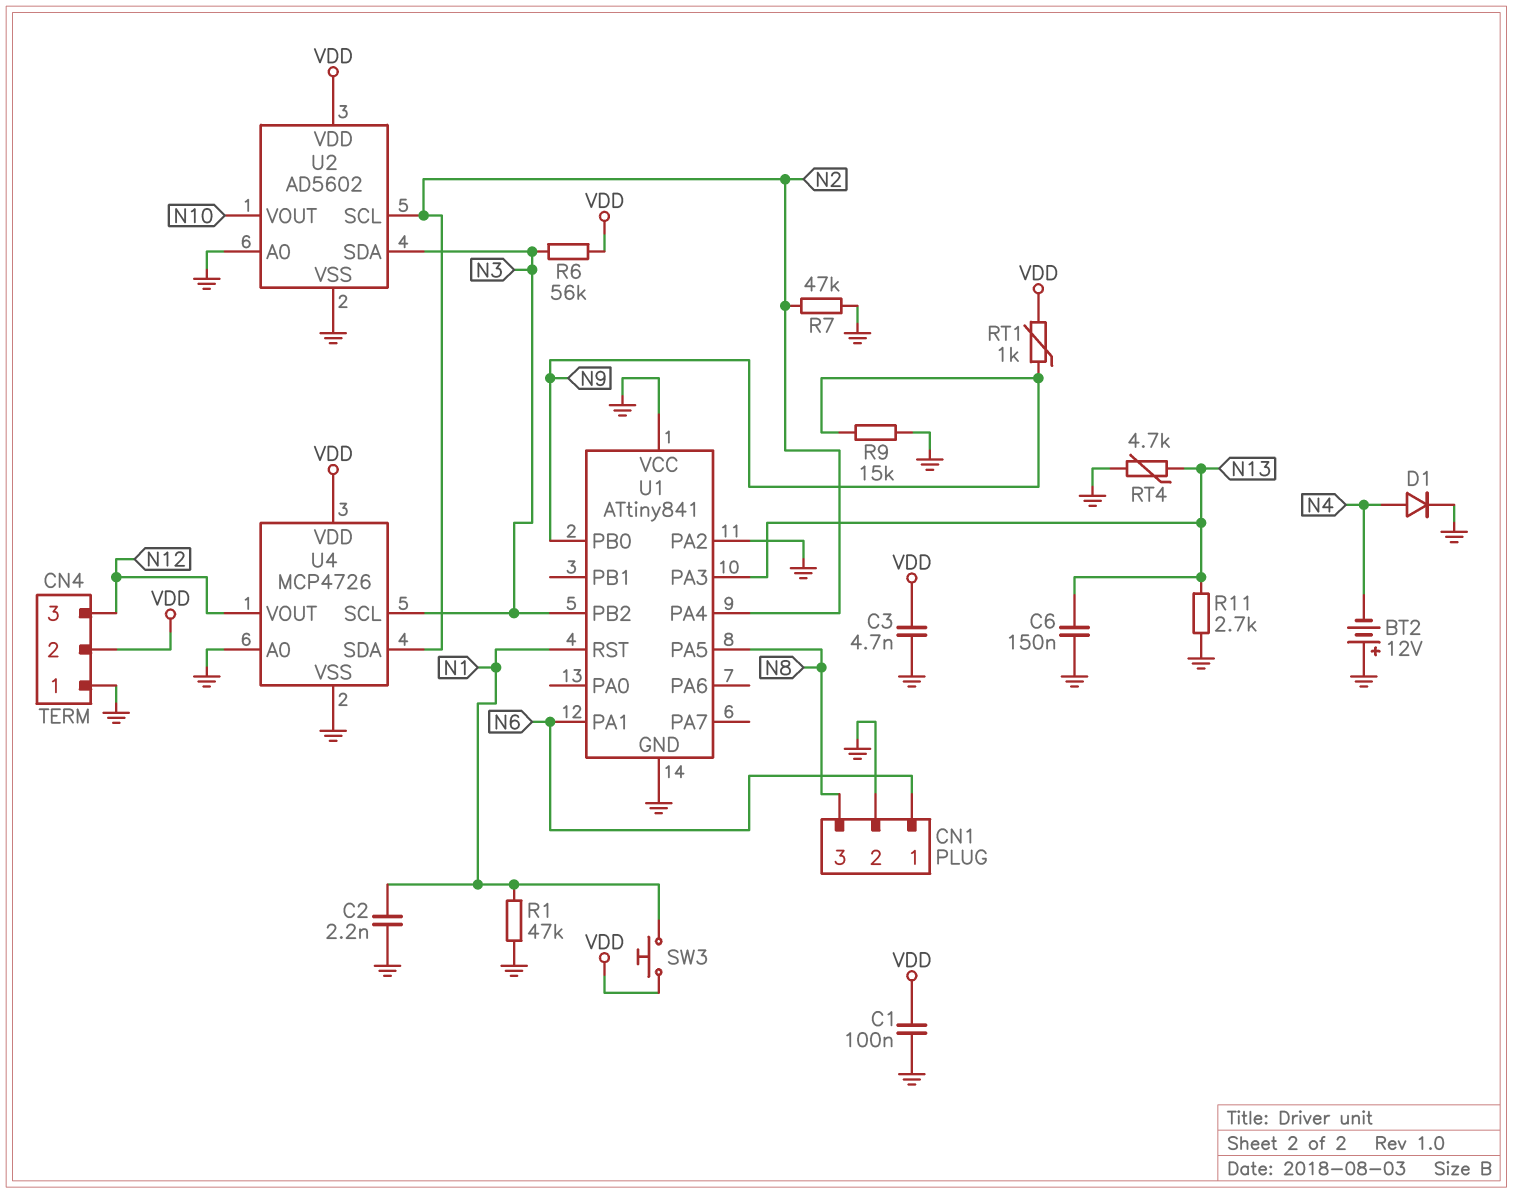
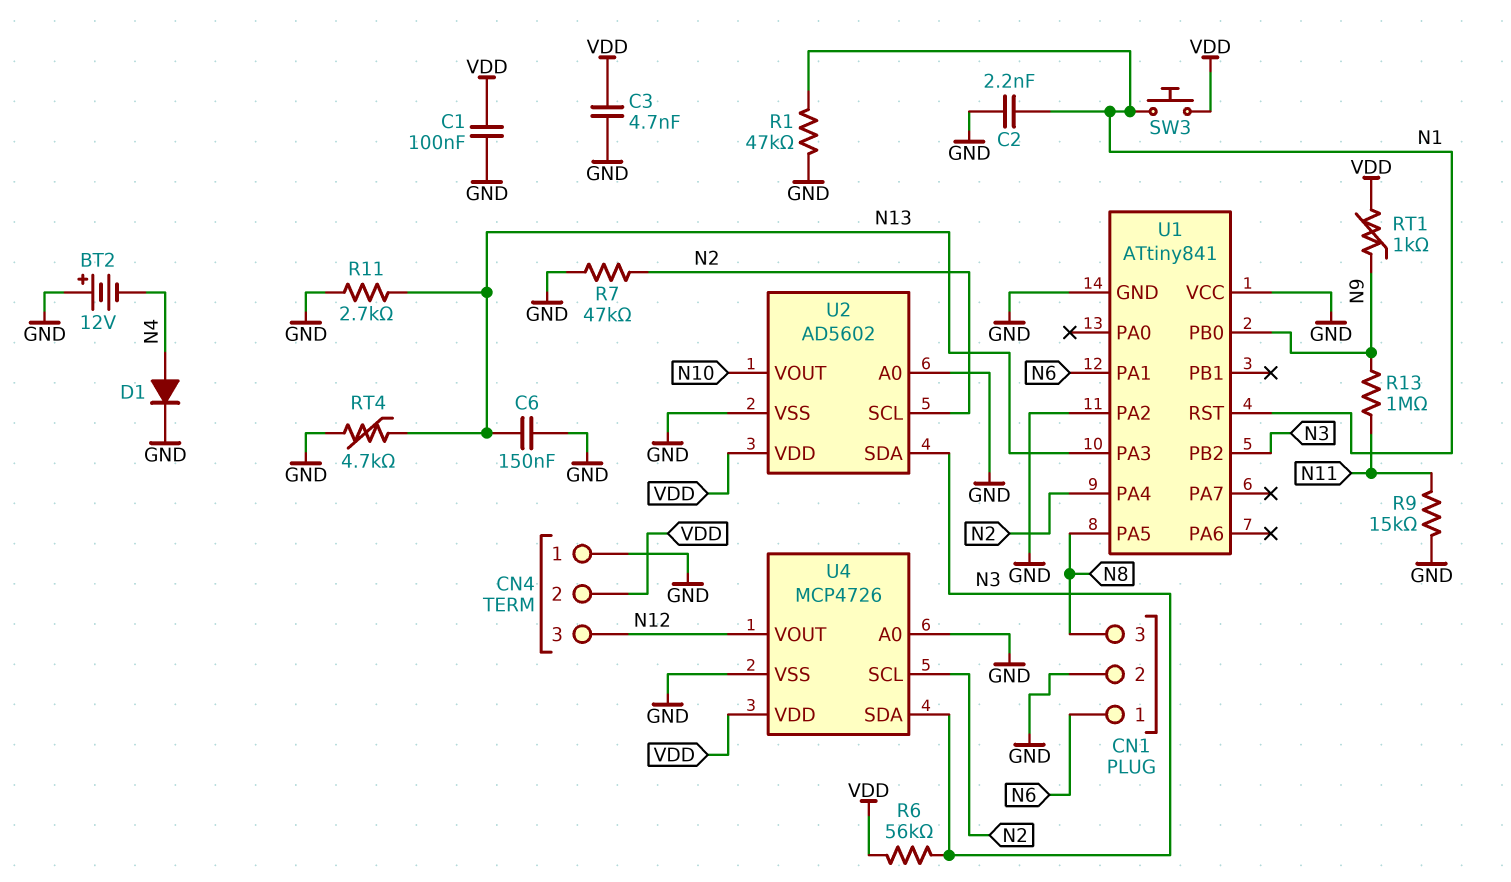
R9: 15k (GND, N9) -> 15k (GND, N11)
R13: none -> 1M (N9, N11)
U4 pin SCL: N3 -> N2
U4 pin SDA: N2 -> N3

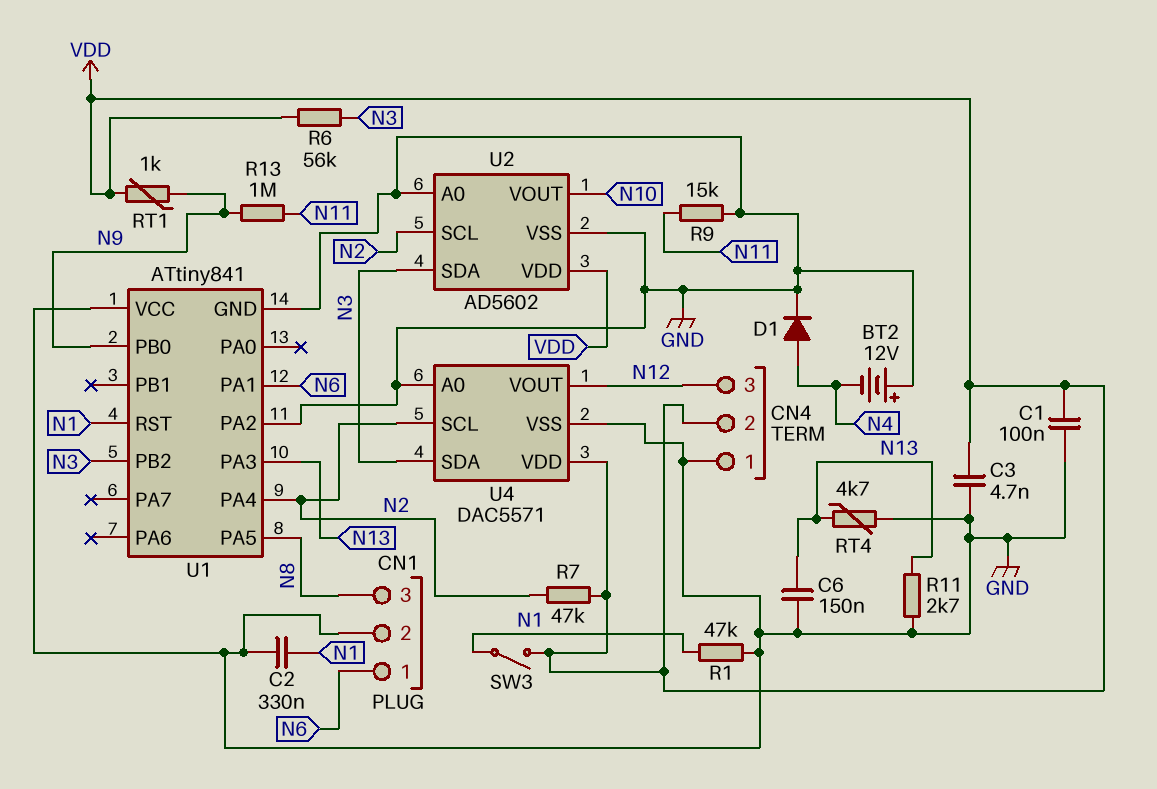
C2: 2.2nF (GND, N1) -> 330nF (GND, N1)
R7: 47k (GND, N2) -> 47k (N2, VDD)
SW3: button (N1, VDD) -> switch (N1, VDD)
U4: MCP4726 -> DAC5571

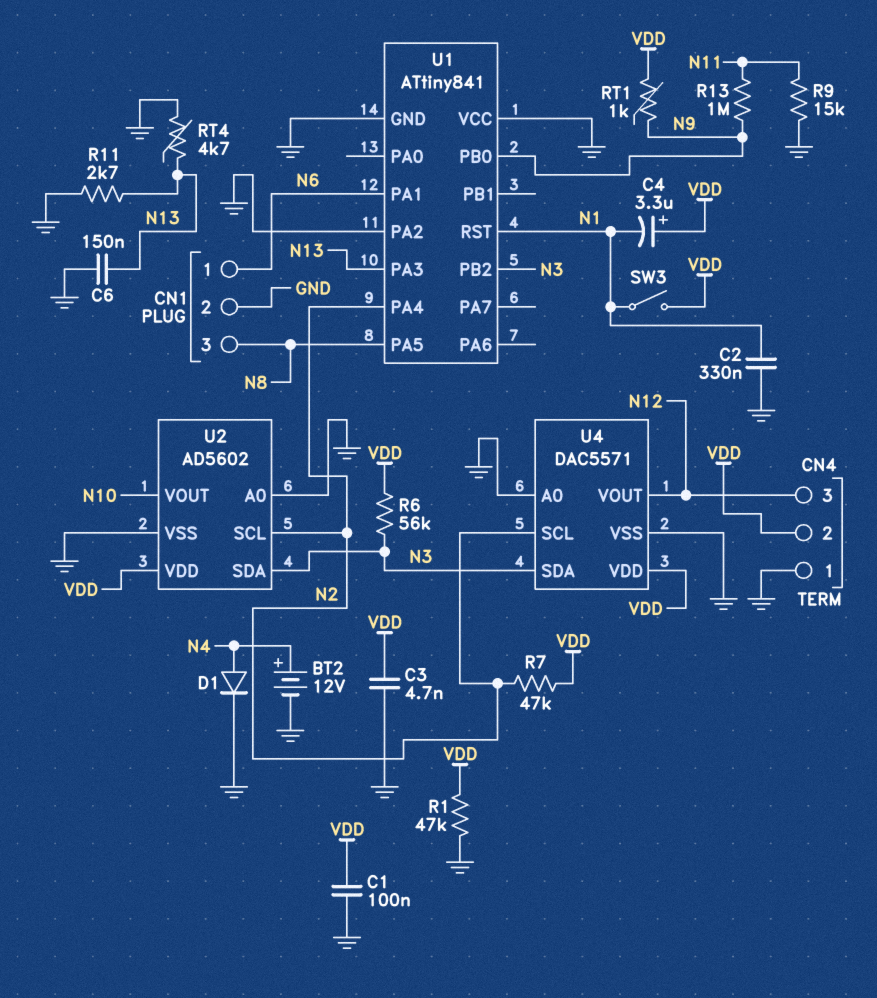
BT2: 12V (plus GND, minus N4) -> 12V (plus N4, minus GND)
C4: none -> 3.3uF (plus VDD, minus N1)
R1: 47k (GND, N1) -> 47k (GND, VDD)

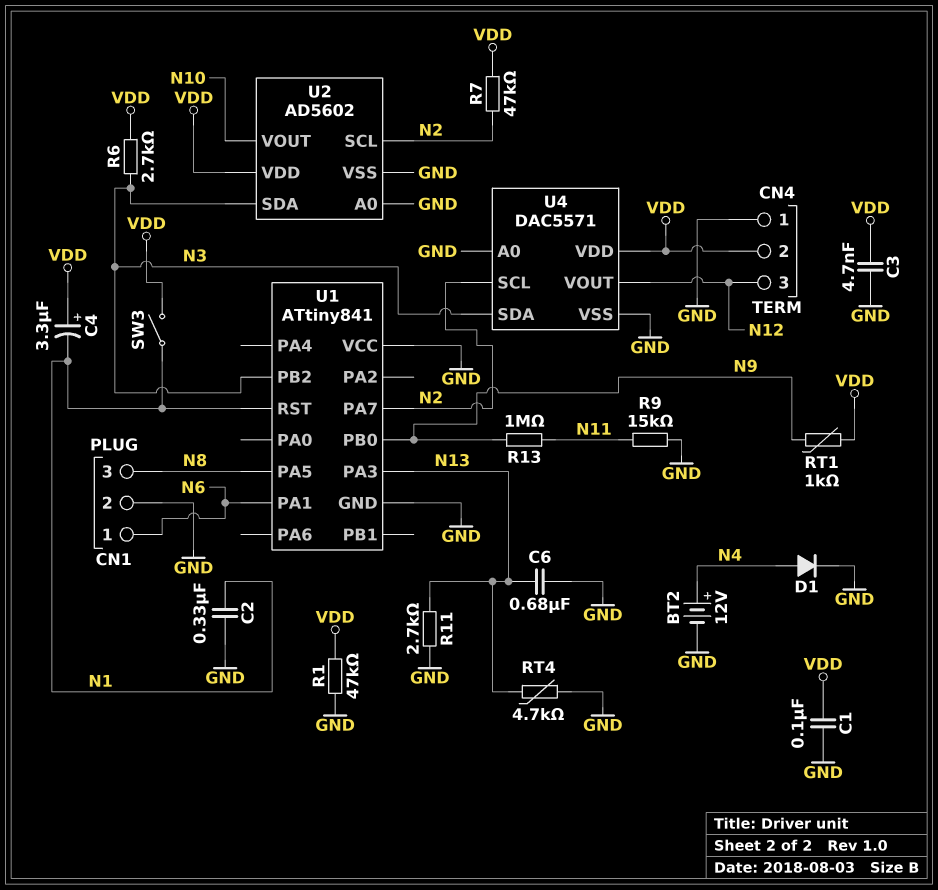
C6: 150nF (GND, N13) -> 680nF (GND, N13)
R6: 56k (N3, VDD) -> 2.7k (N3, VDD)
U1 pin PA2: GND -> none
U1 pin PA4: N2 -> none
U1 pin PA7: none -> N2

